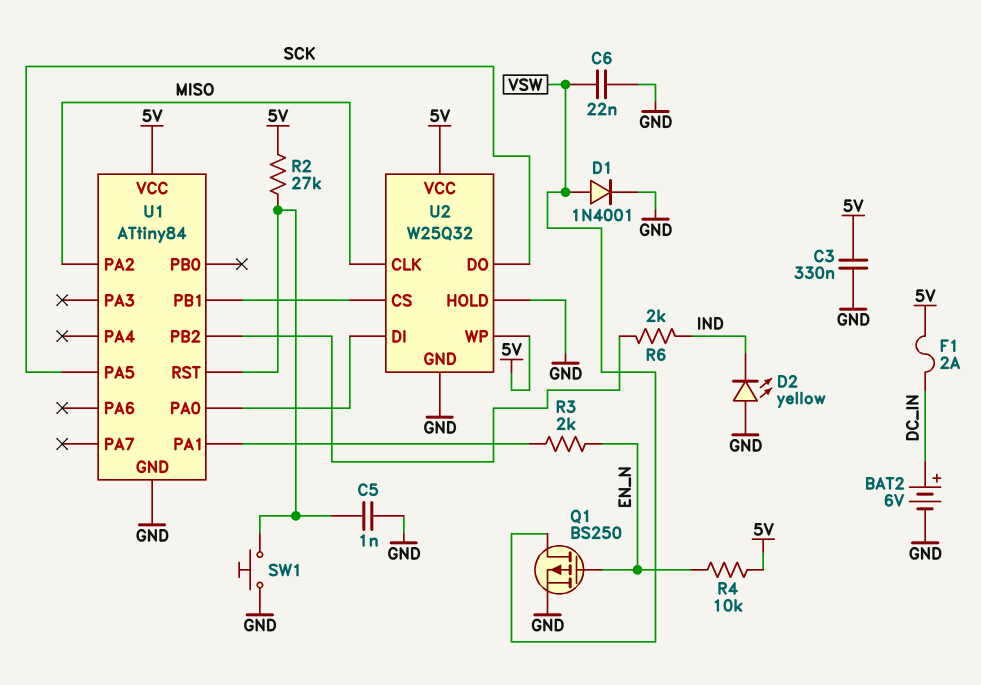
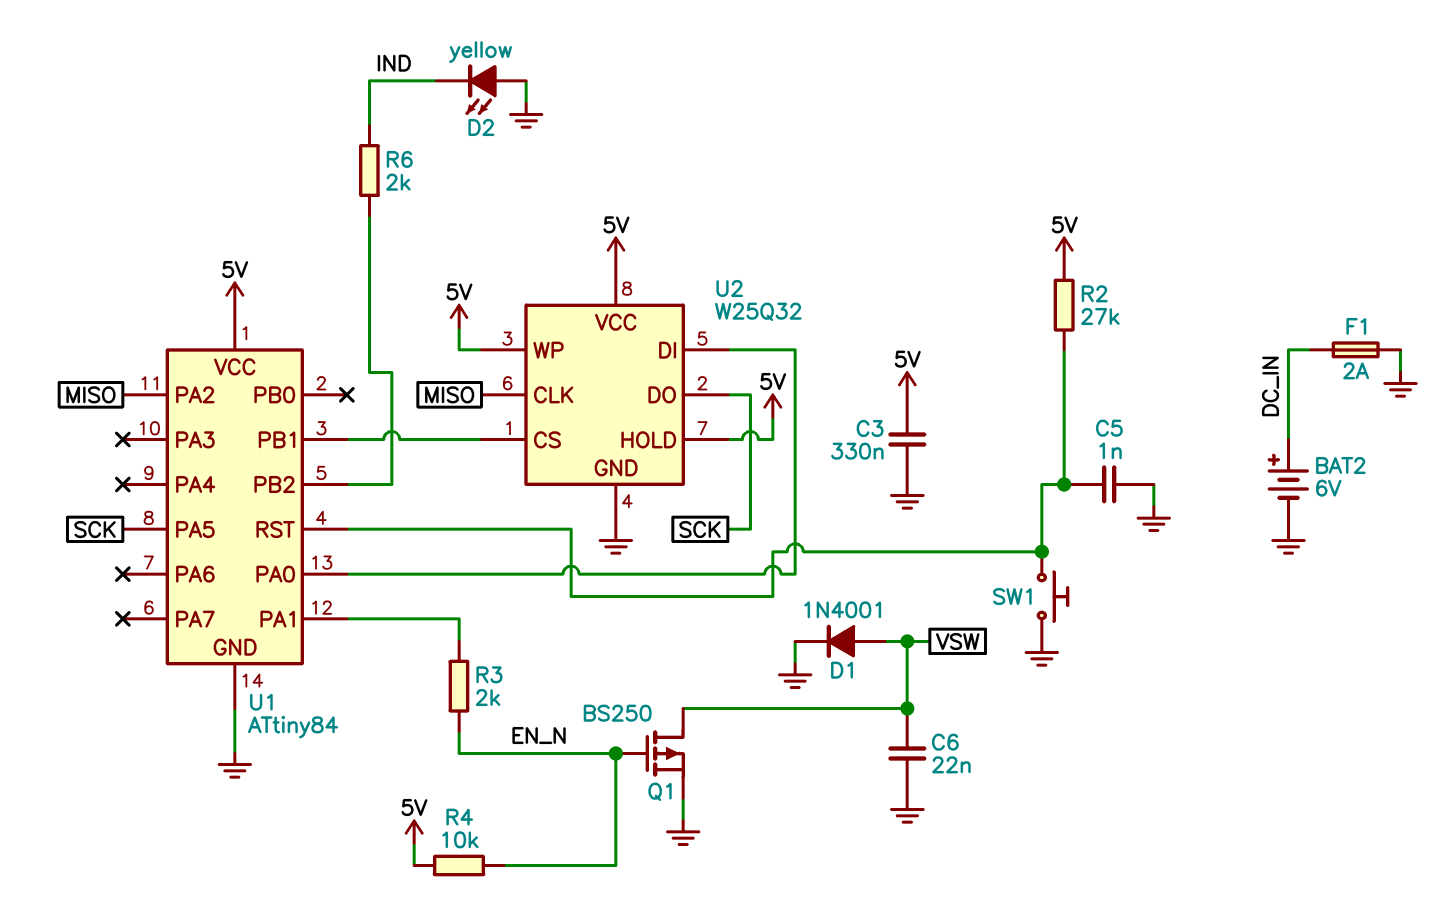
F1: 2A (5V, DC_IN) -> 2A (DC_IN, GND)
U2 pin HOLD: GND -> 5V

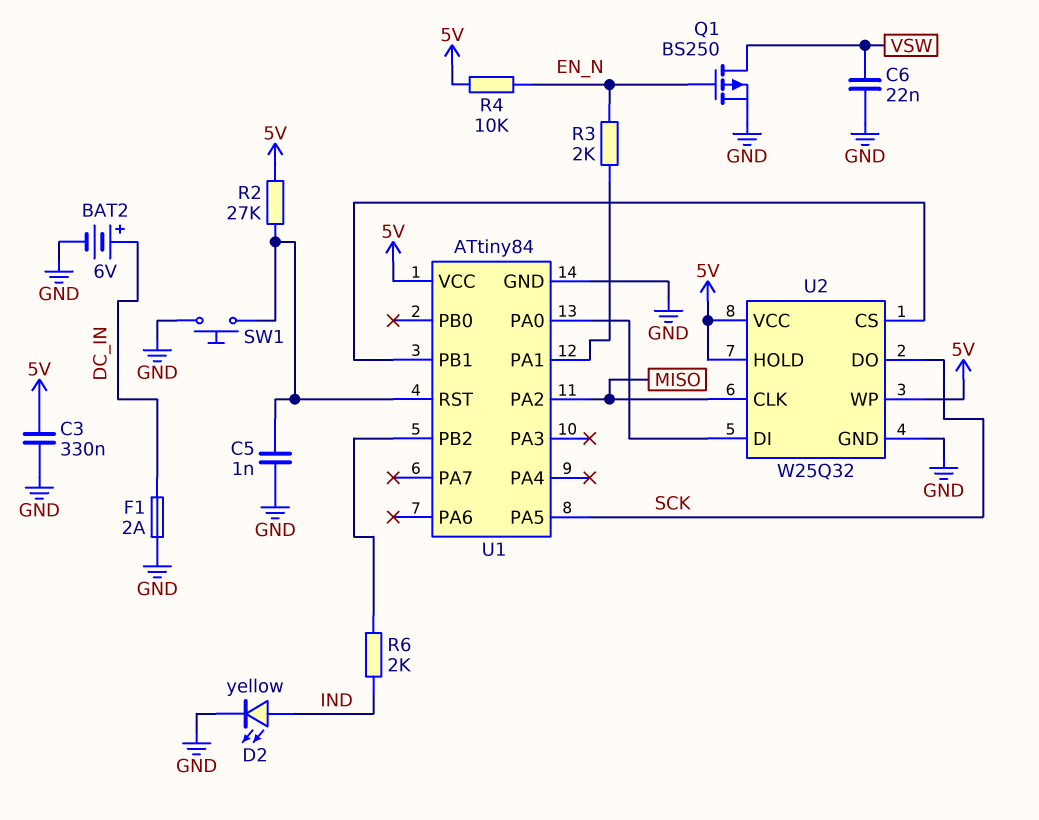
D1: diode 1N4001 (A VSW, K GND) -> none
D2: LED yellow (A GND, K IND) -> LED yellow (A IND, K GND)

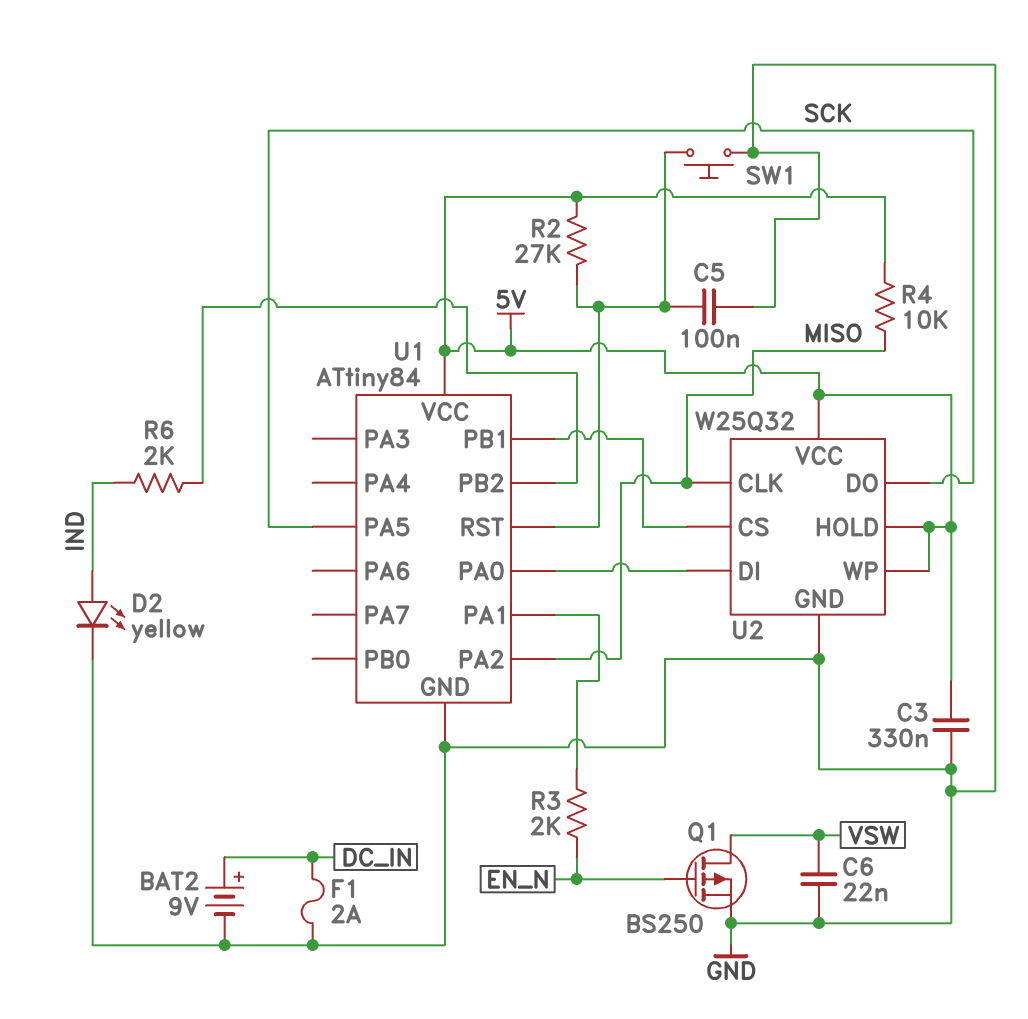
BAT2: 6V (plus DC_IN, minus GND) -> 9V (plus DC_IN, minus GND)
C5: 1nF (GND, U1/RST) -> 100nF (GND, U1/RST)
R4: 10k (5V, EN_N) -> 10k (5V, MISO)

